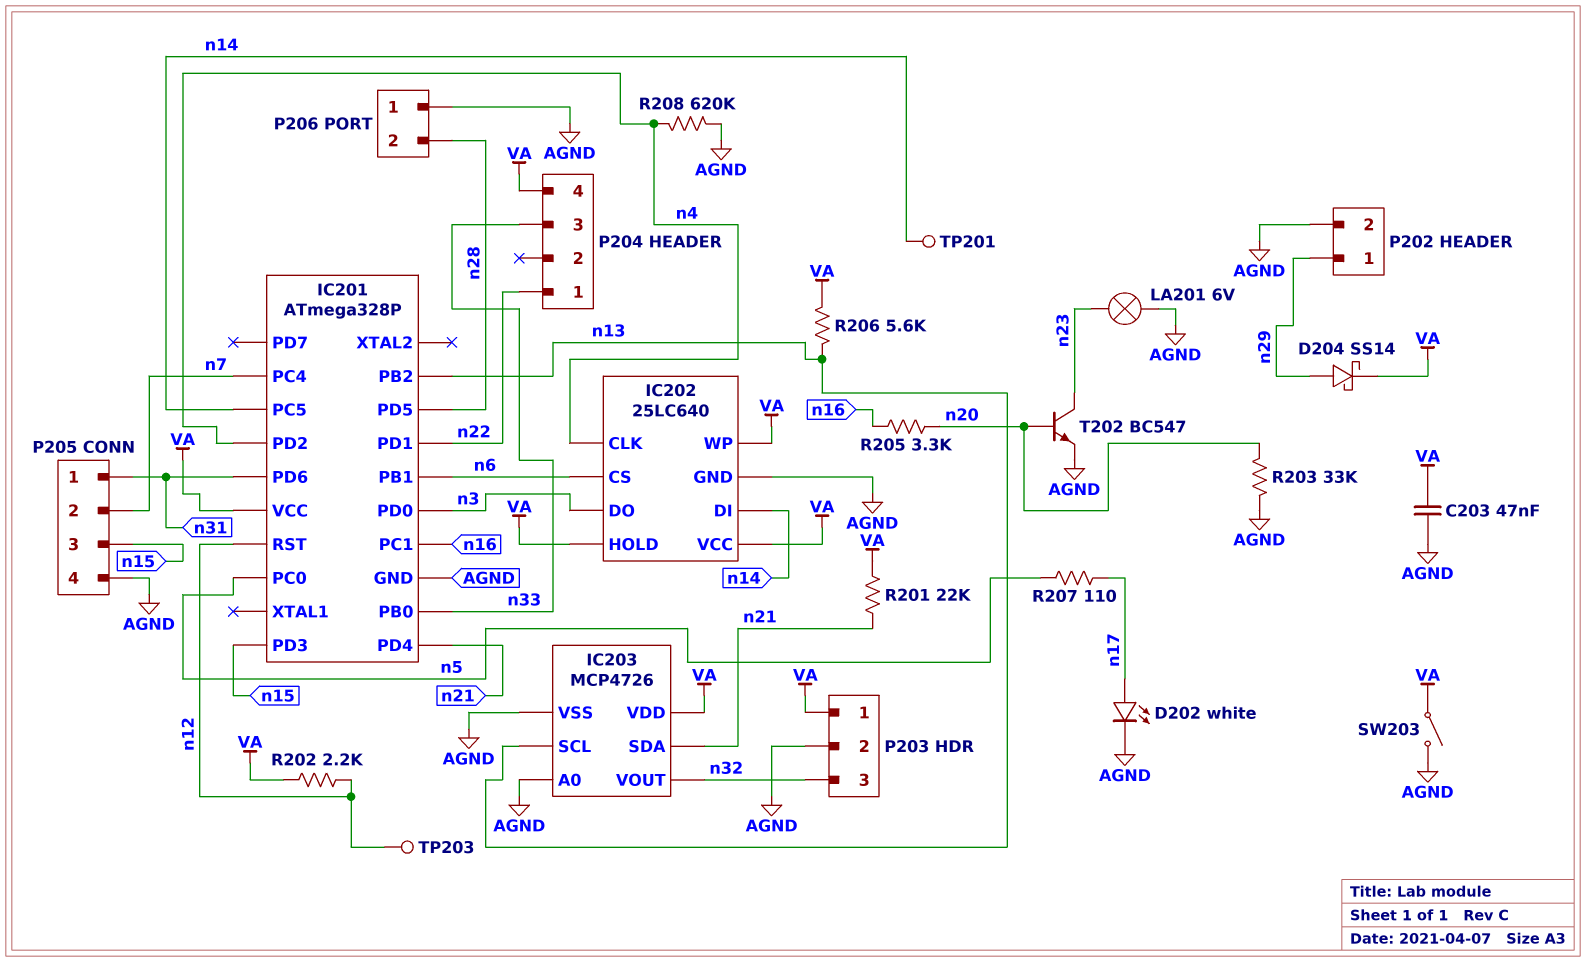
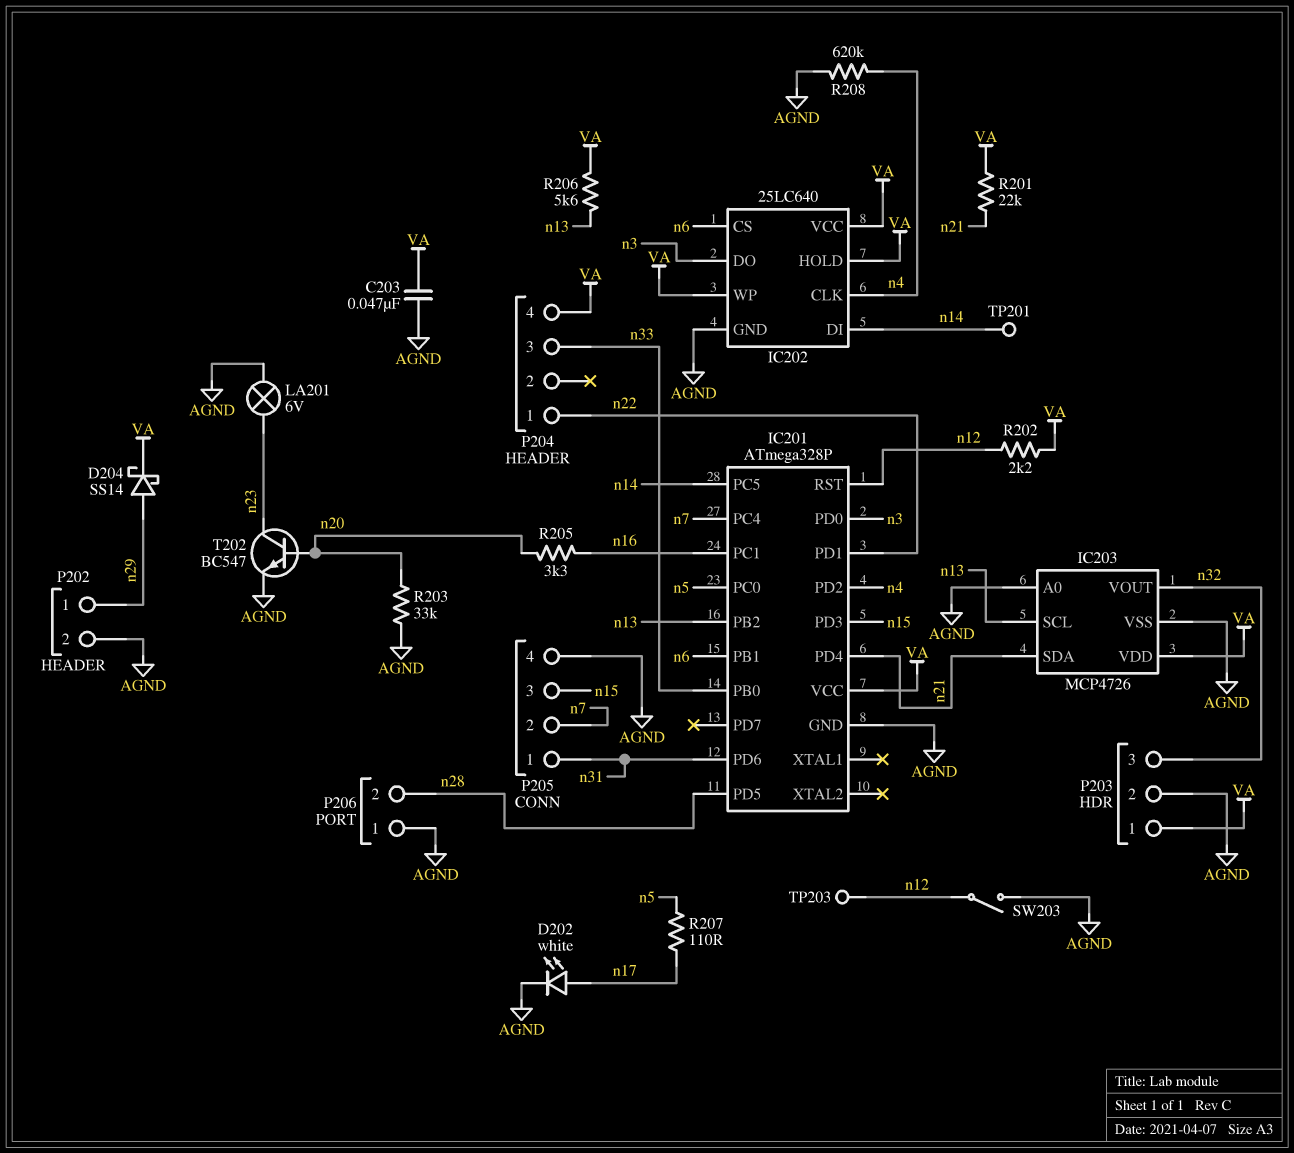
SW203: switch (AGND, VA) -> switch (AGND, n12)

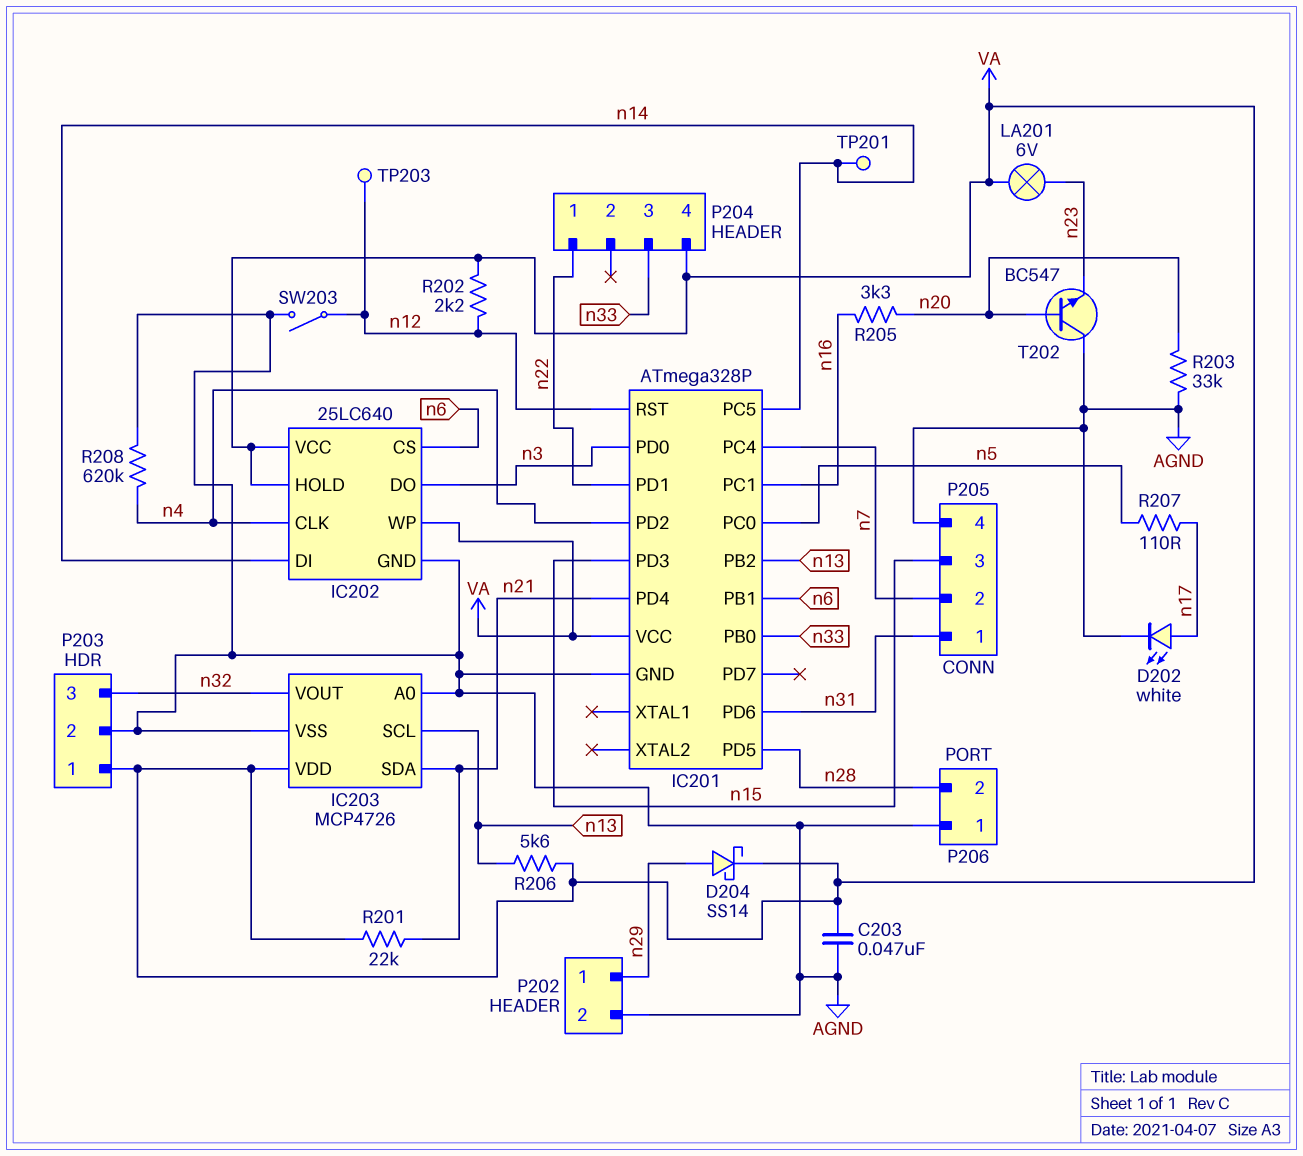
LA201: lamp 6V (AGND, n23) -> lamp 6V (VA, n23)
T202: NPN BC547 (B n20, C n23, E AGND) -> NPN BC547 (B n20, C AGND, E n23)

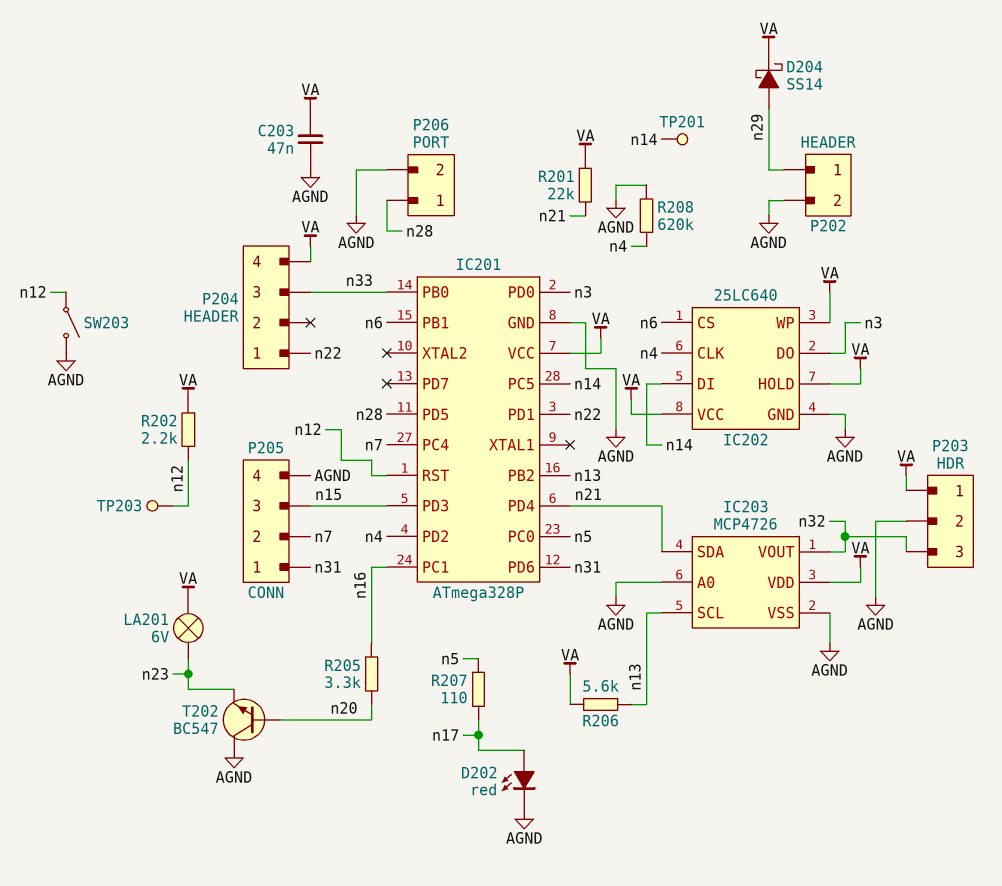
D202: LED white (A n17, K AGND) -> LED red (A n17, K AGND)
P206 pin 1: AGND -> n28
P206 pin 2: n28 -> AGND
R203: 33k (AGND, n20) -> none

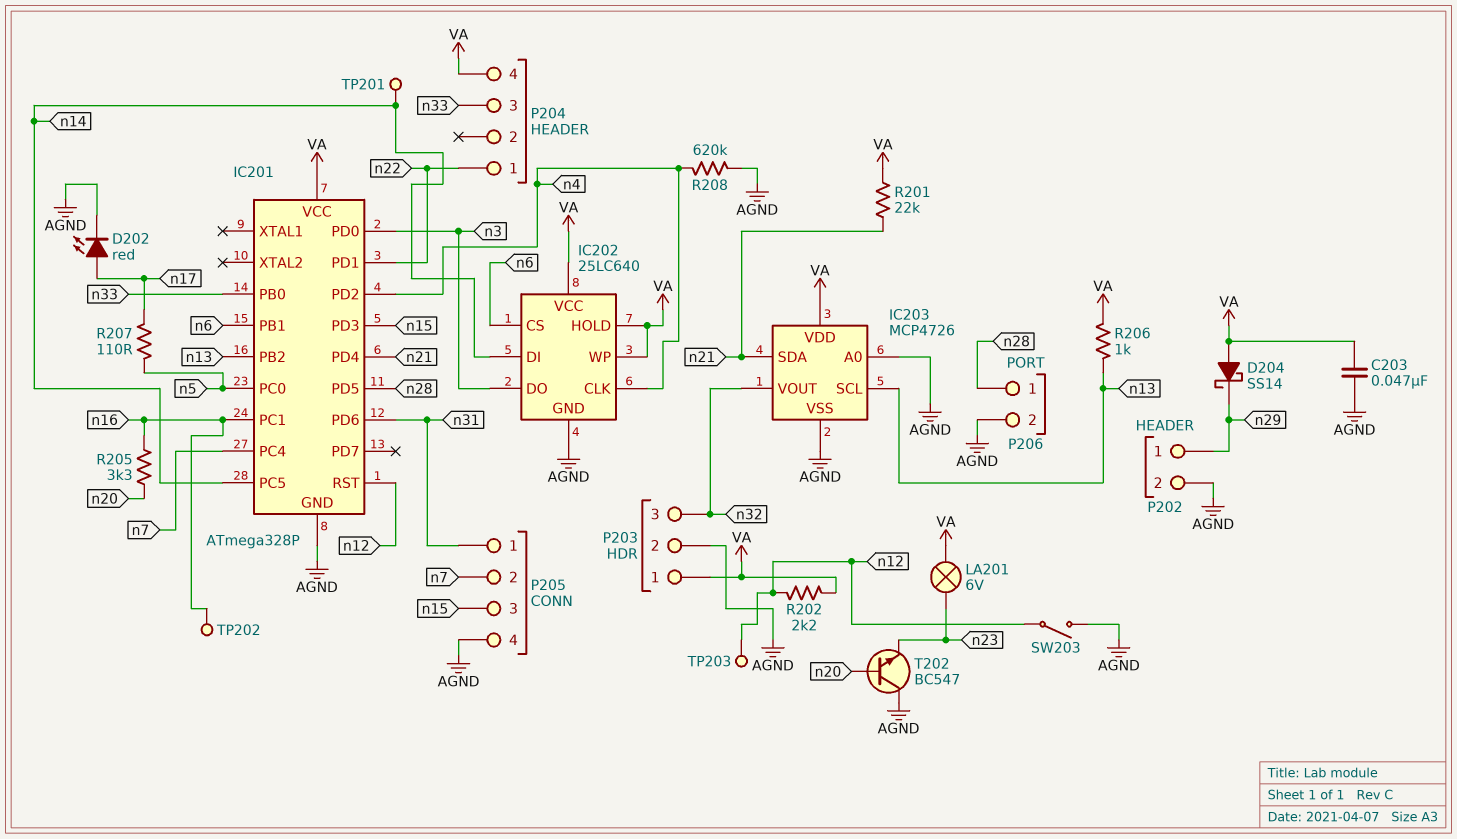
D204: schottky SS14 (A n29, K VA) -> schottky SS14 (A VA, K n29)
R206: 5.6k (VA, n13) -> 1k (VA, n13)
TP202: none -> test point (n16)

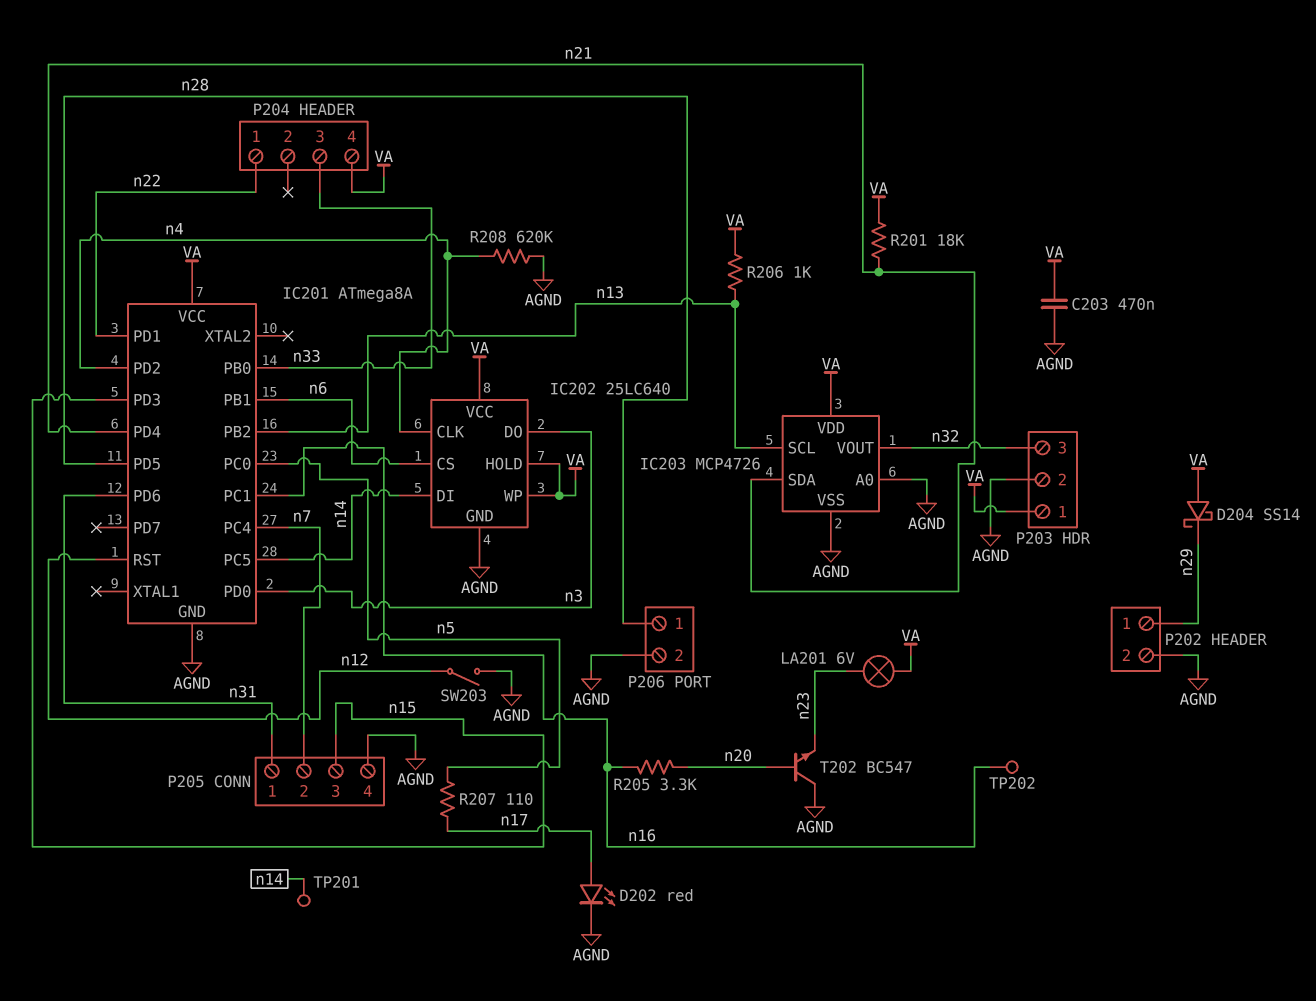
C203: 47nF (AGND, VA) -> 470nF (AGND, VA)
IC201: ATmega328P -> ATmega8A
R201: 22k (VA, n21) -> 18k (VA, n21)
R202: 2.2k (VA, n12) -> none
TP203: test point (n12) -> none

